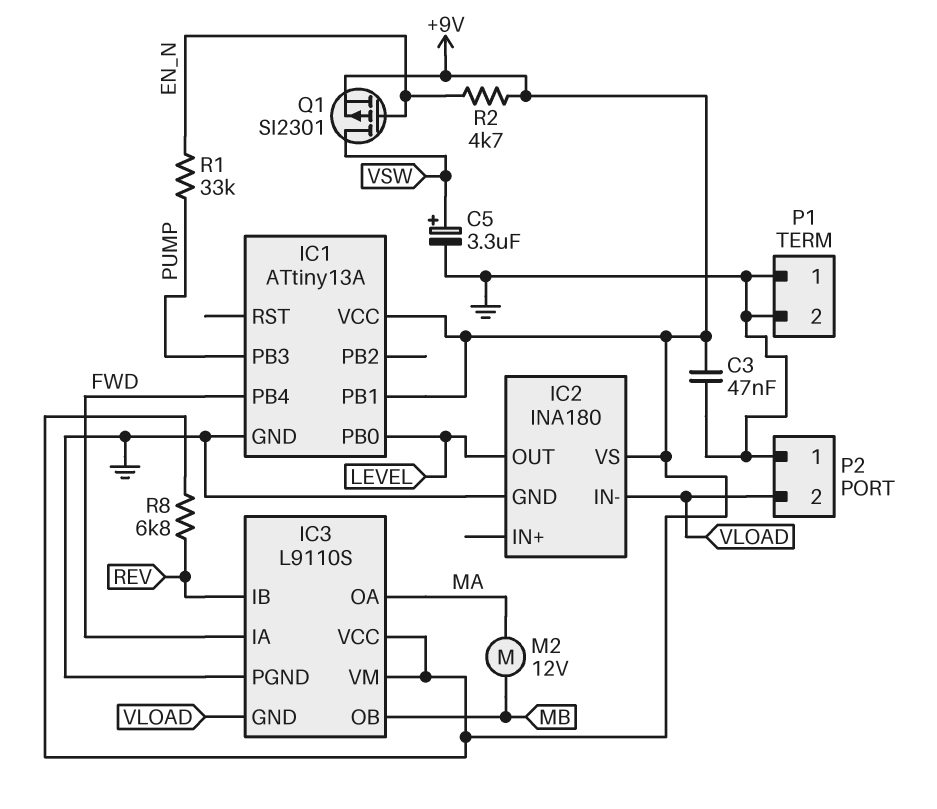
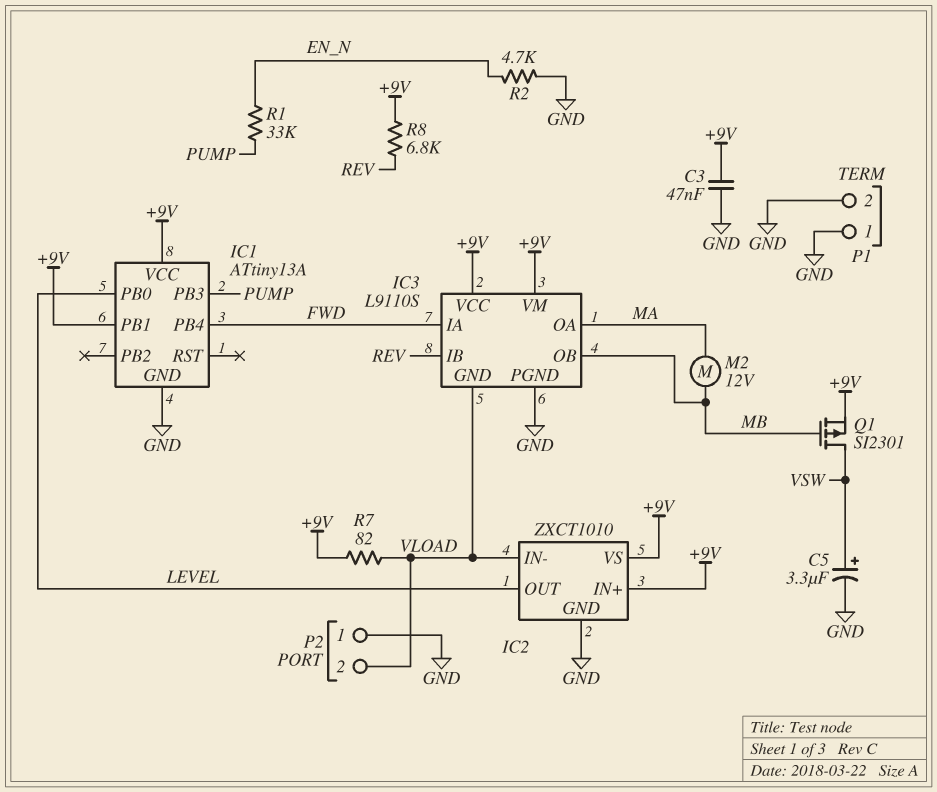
IC2: INA180 -> ZXCT1010
IC2 pin IN+: none -> +9V
Q1: PMOS SI2301 (G EN_N, D VSW, S +9V) -> PMOS SI2301 (G MB, D VSW, S +9V)
R2: 4.7k (+9V, EN_N) -> 4.7k (EN_N, GND)
R7: none -> 82 (+9V, VLOAD)

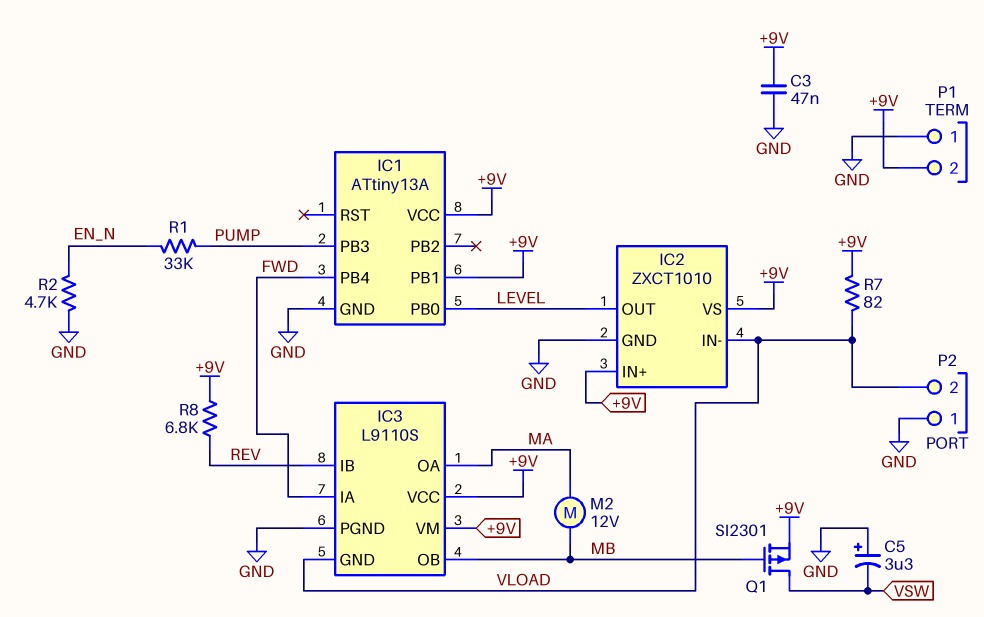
C5: 3.3uF (plus VSW, minus GND) -> 3.3uF (plus GND, minus VSW)
P1 pin 2: GND -> +9V

